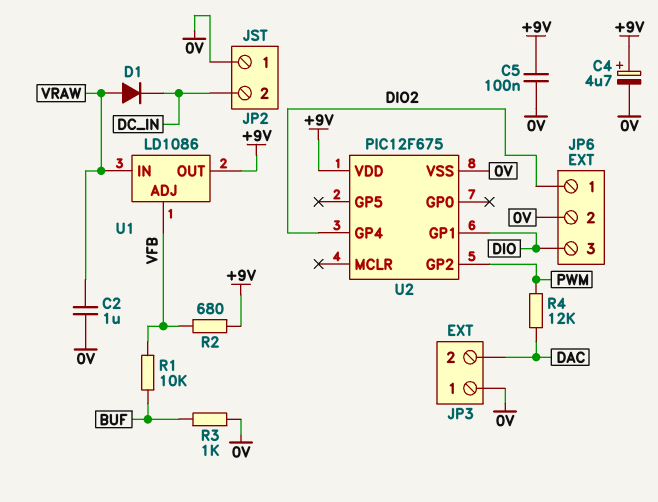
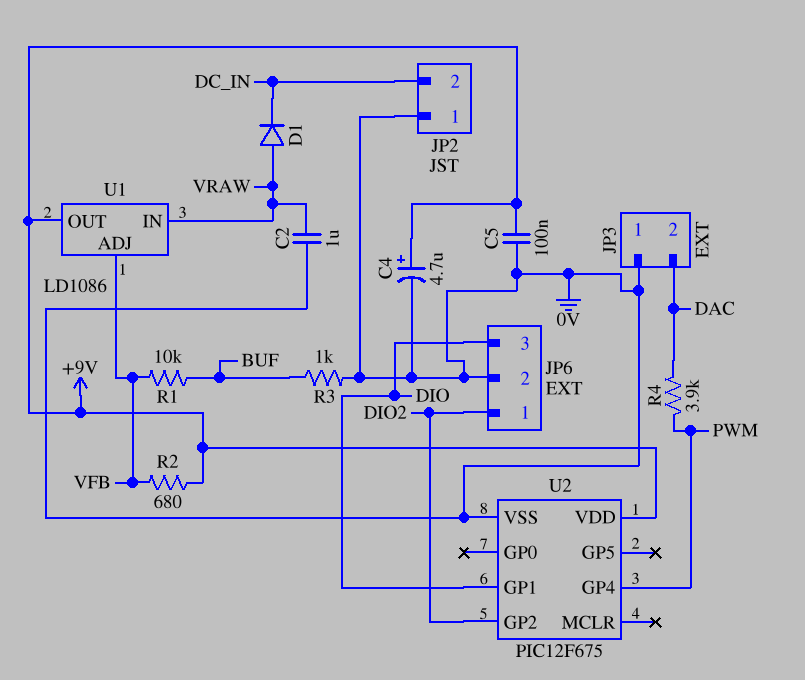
R4: 12k (DAC, PWM) -> 3.9k (DAC, PWM)
U2 pin GP2: PWM -> DIO2
U2 pin GP4: DIO2 -> PWM

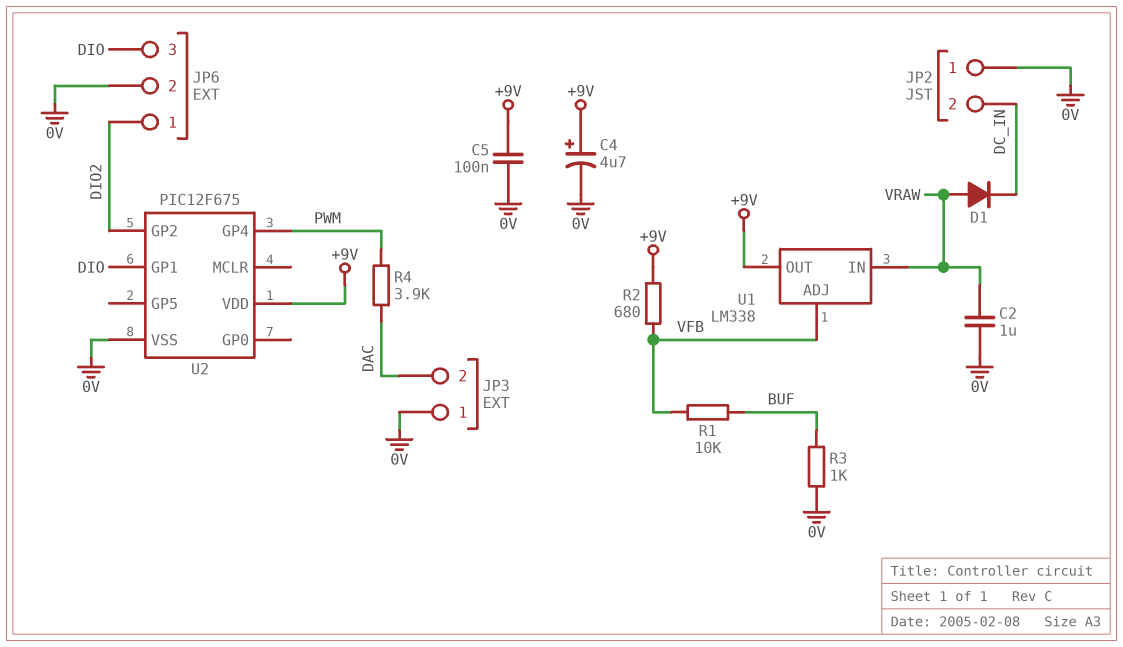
U1: LD1086 -> LM338

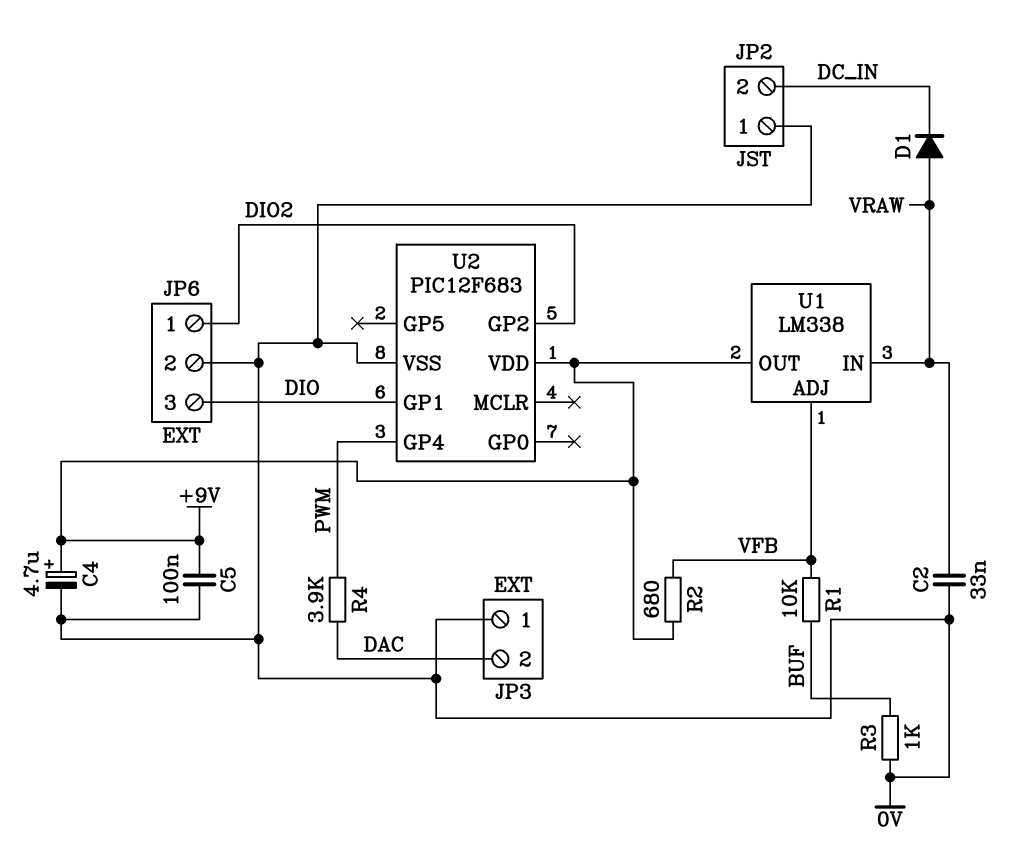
C2: 1uF (0V, VRAW) -> 33nF (0V, VRAW)
U2: PIC12F675 -> PIC12F683

